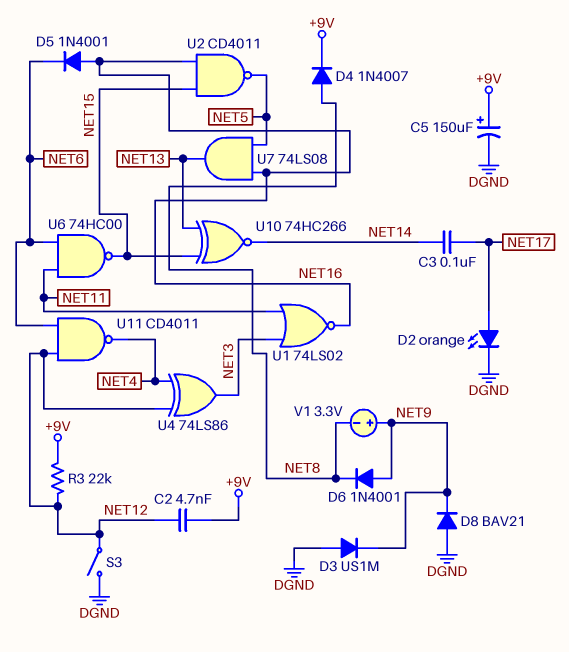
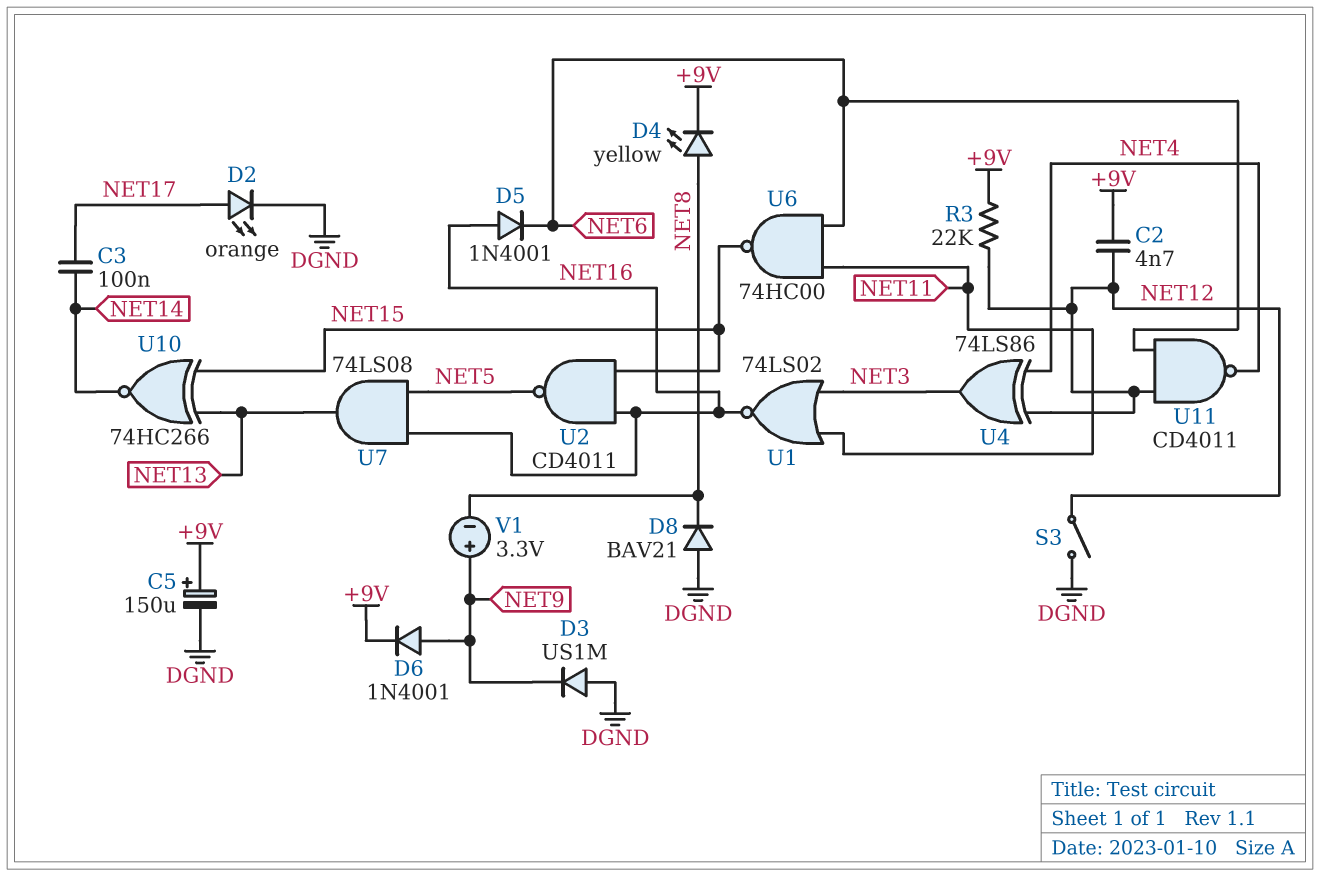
D4: diode 1N4007 (A NET8, K +9V) -> LED yellow (A NET8, K +9V)
D6: diode 1N4001 (A NET9, K NET8) -> diode 1N4001 (A NET9, K +9V)
D8: diode BAV21 (A DGND, K NET9) -> diode BAV21 (A DGND, K NET8)

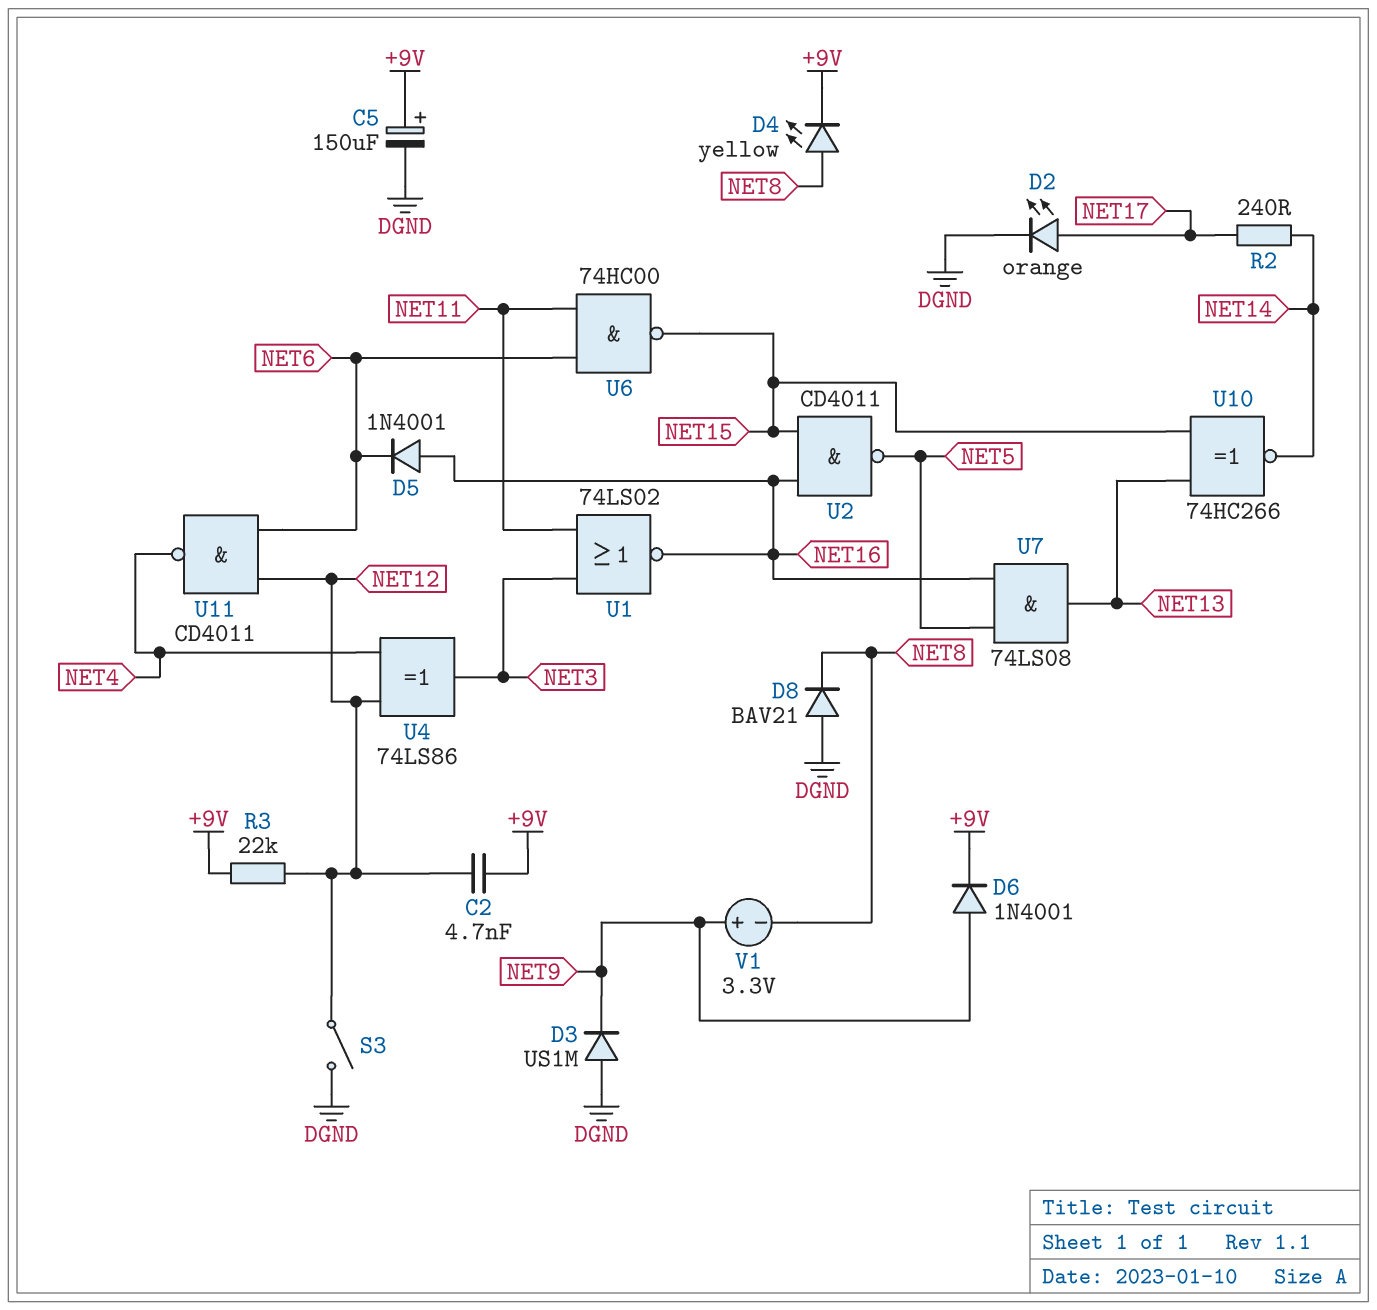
C3: 100nF (NET14, NET17) -> none
R2: none -> 240 (NET14, NET17)

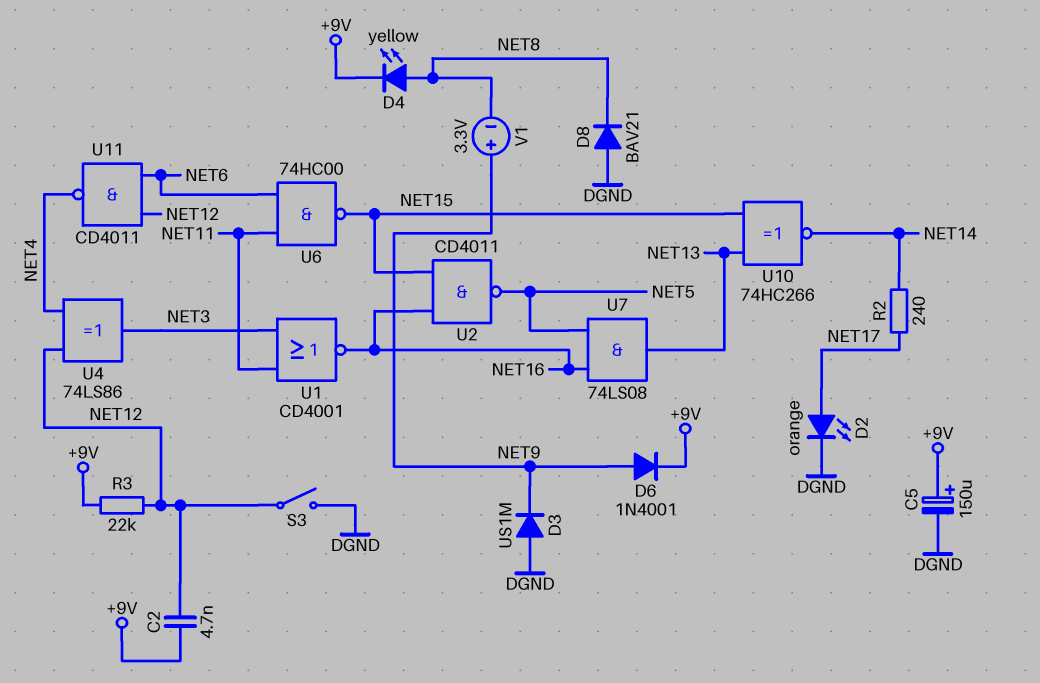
D5: diode 1N4001 (A NET16, K NET6) -> none
U1: NOR 74LS02 (in NET3, in NET11, out NET16) -> NOR CD4001 (in NET3, in NET11, out NET16)

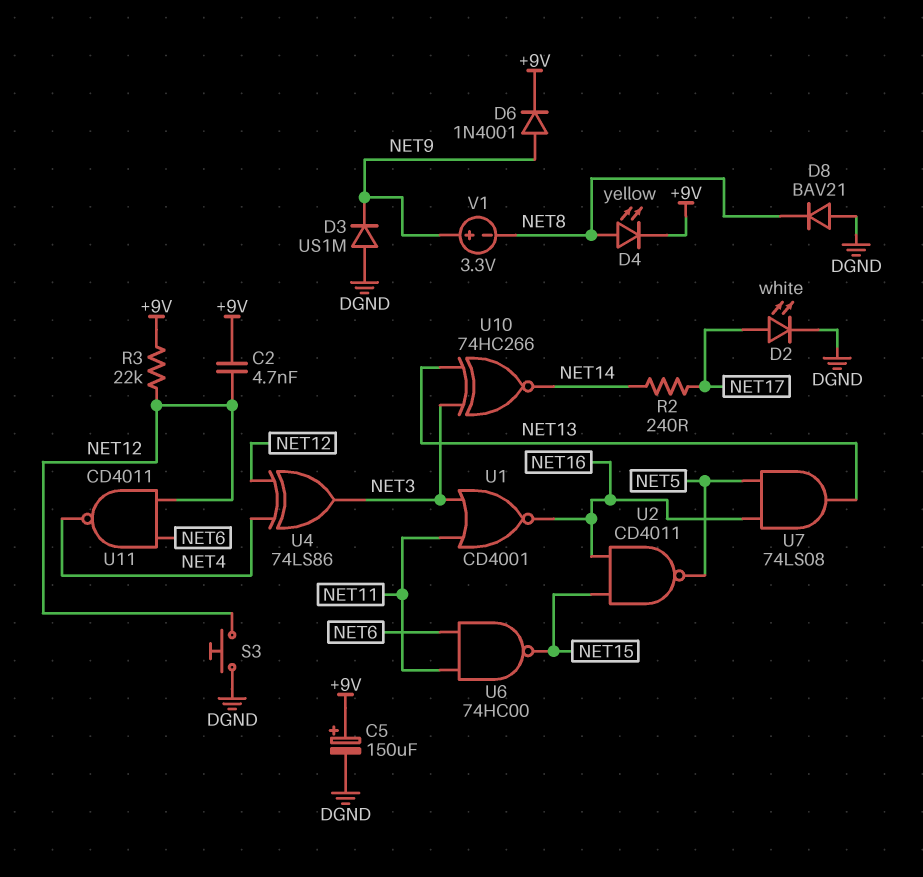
D2: LED orange (A NET17, K DGND) -> LED white (A NET17, K DGND)
S3: switch (DGND, NET12) -> button (DGND, NET12)
U10: XNOR 74HC266 (in NET13, in NET15, out NET14) -> XNOR 74HC266 (in NET3, in NET13, out NET14)

